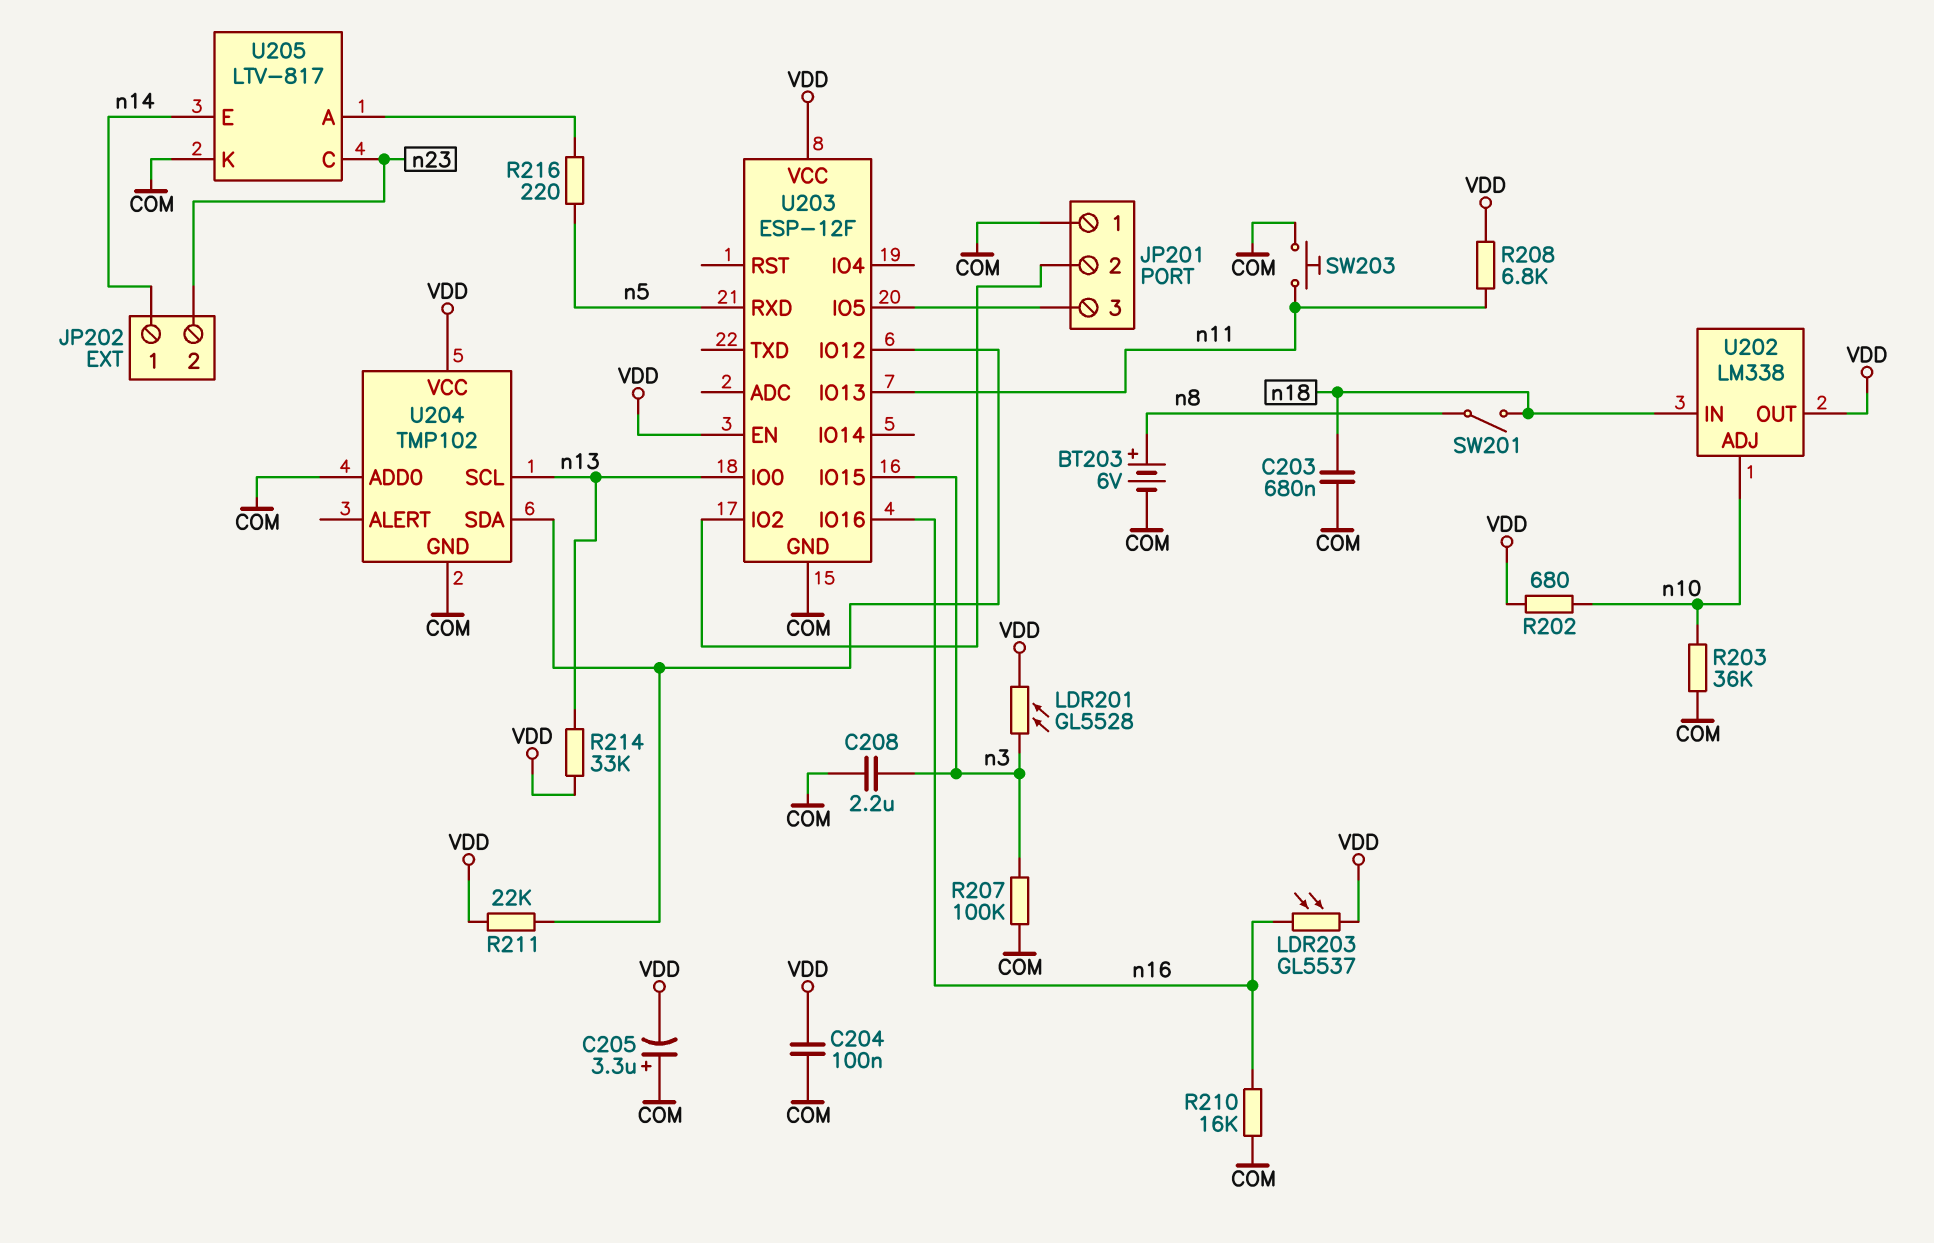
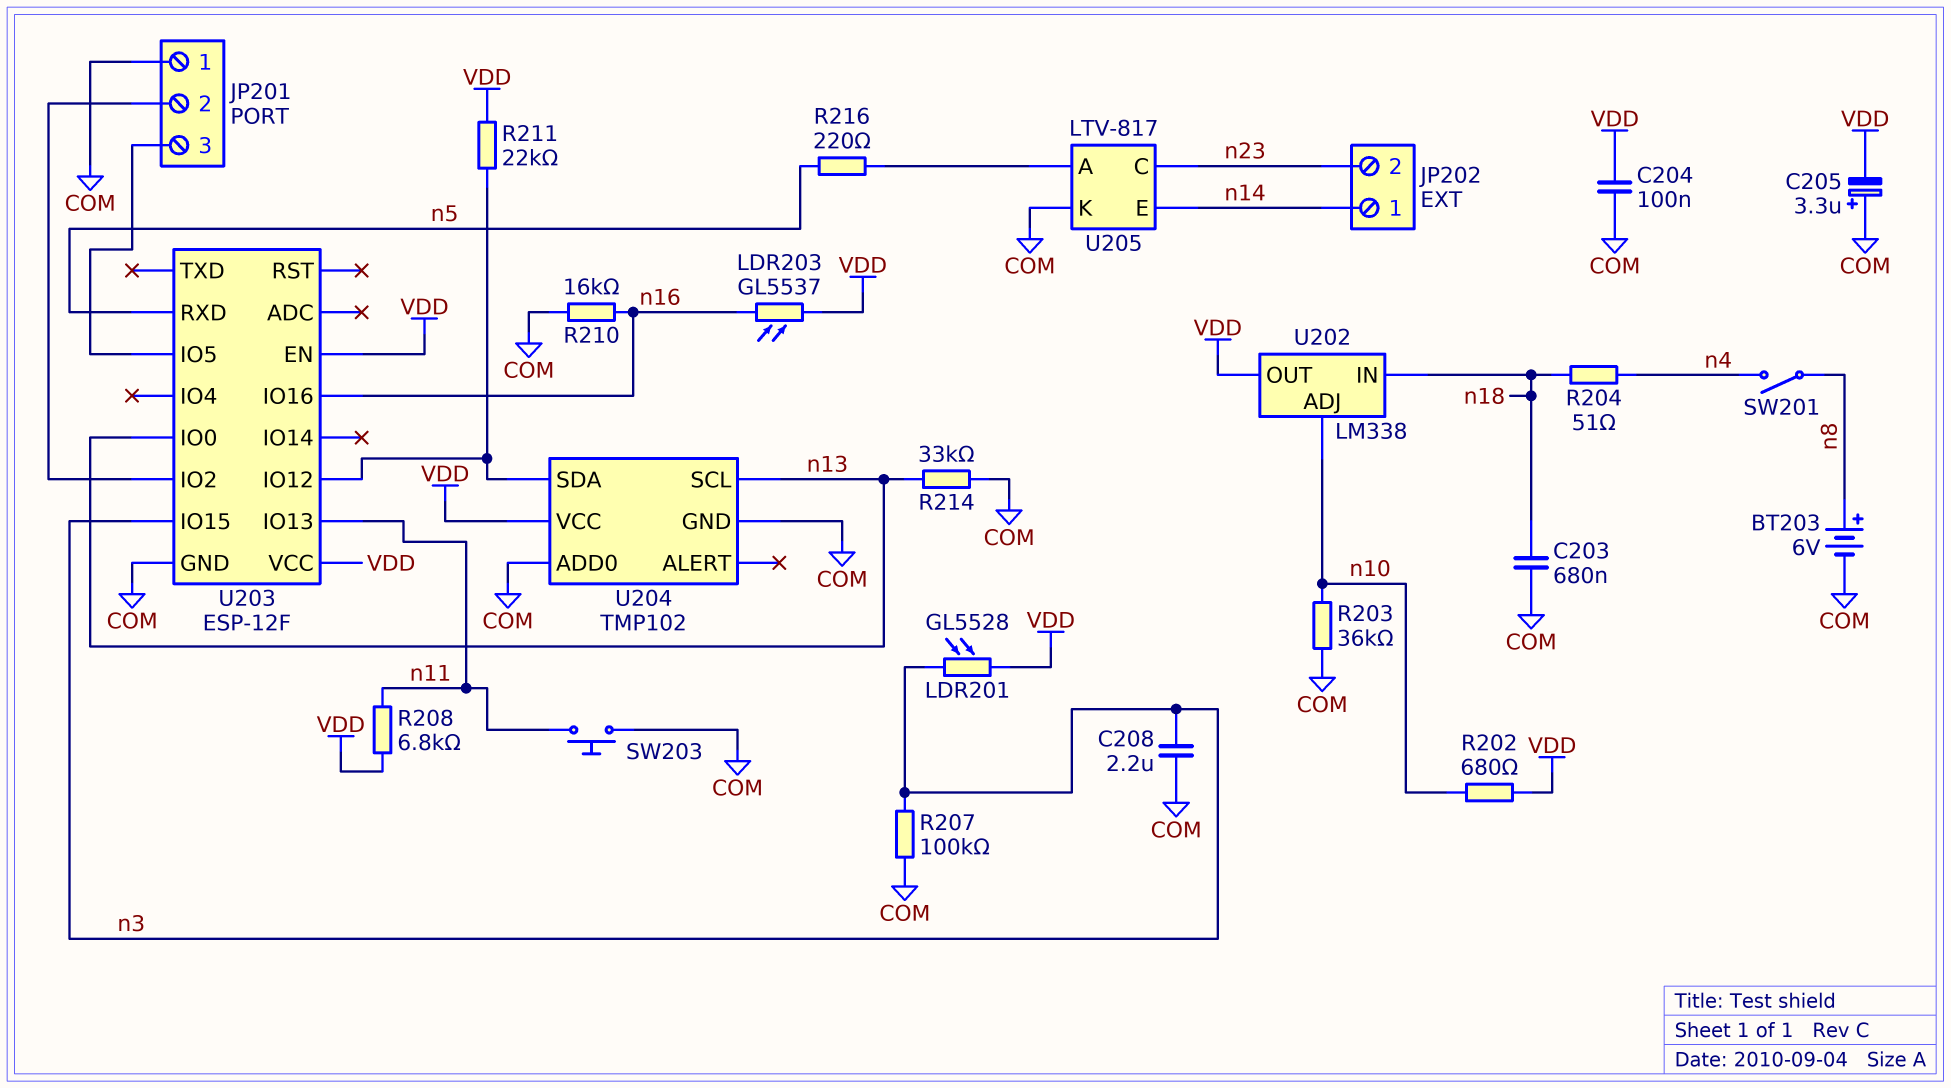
R204: none -> 51 (n4, n18)
R214: 33k (VDD, n13) -> 33k (COM, n13)
SW201: switch (n8, n18) -> switch (n4, n8)

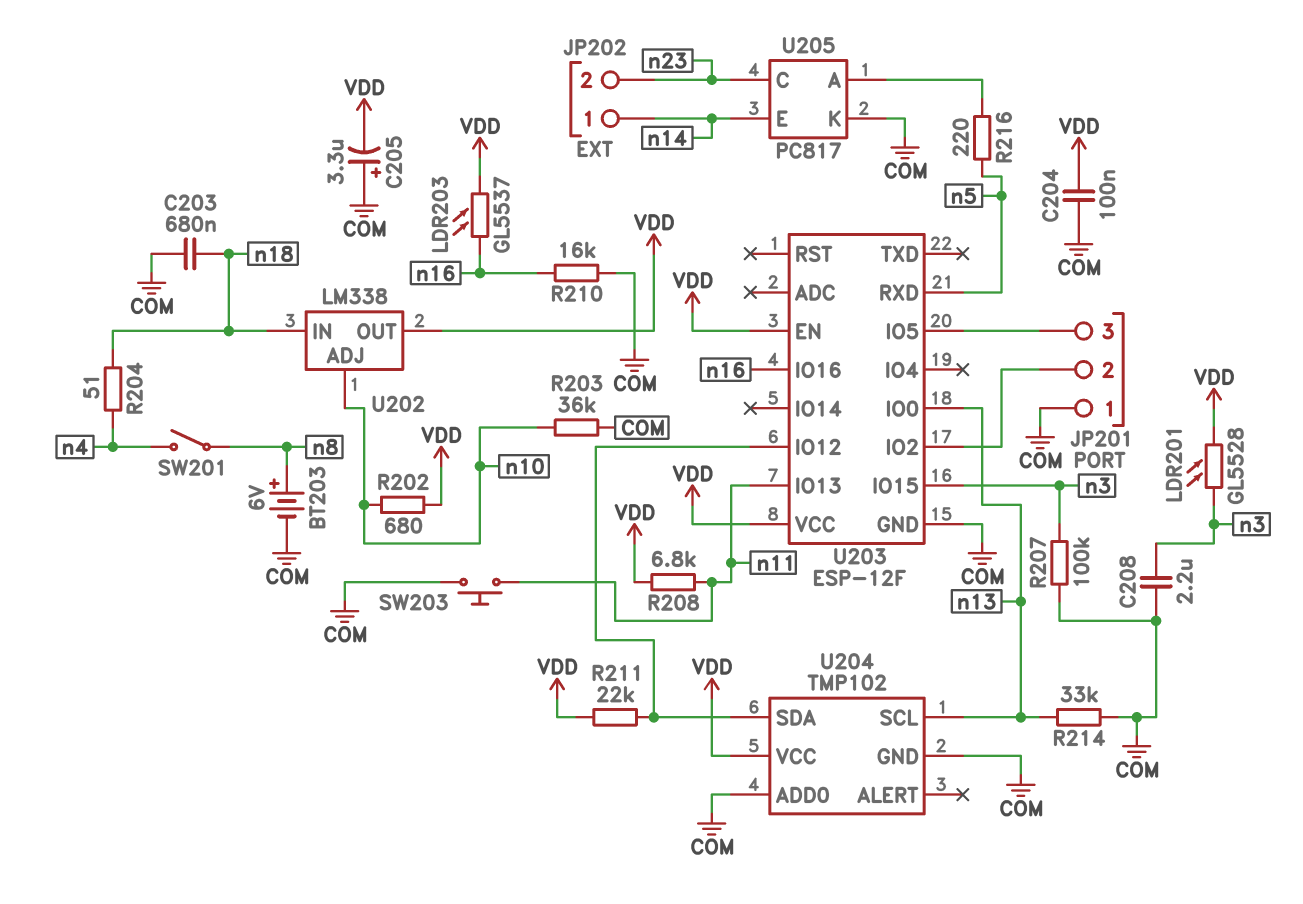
U205: LTV-817 -> PC817

